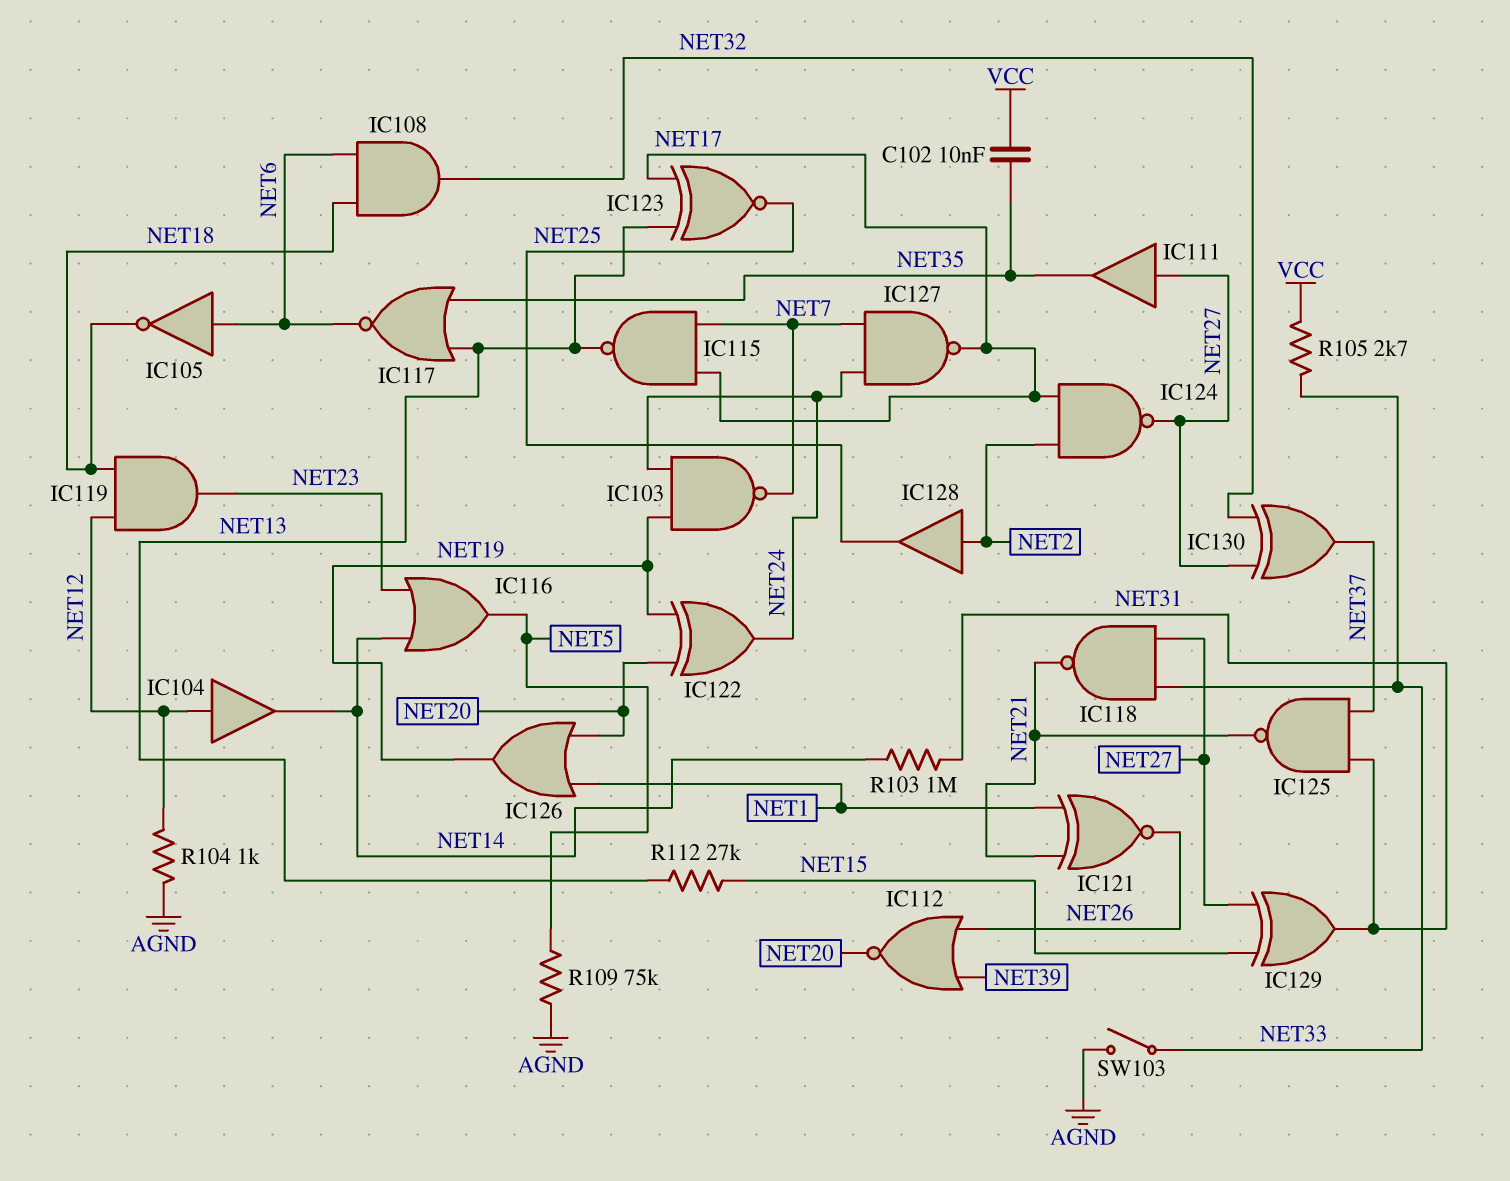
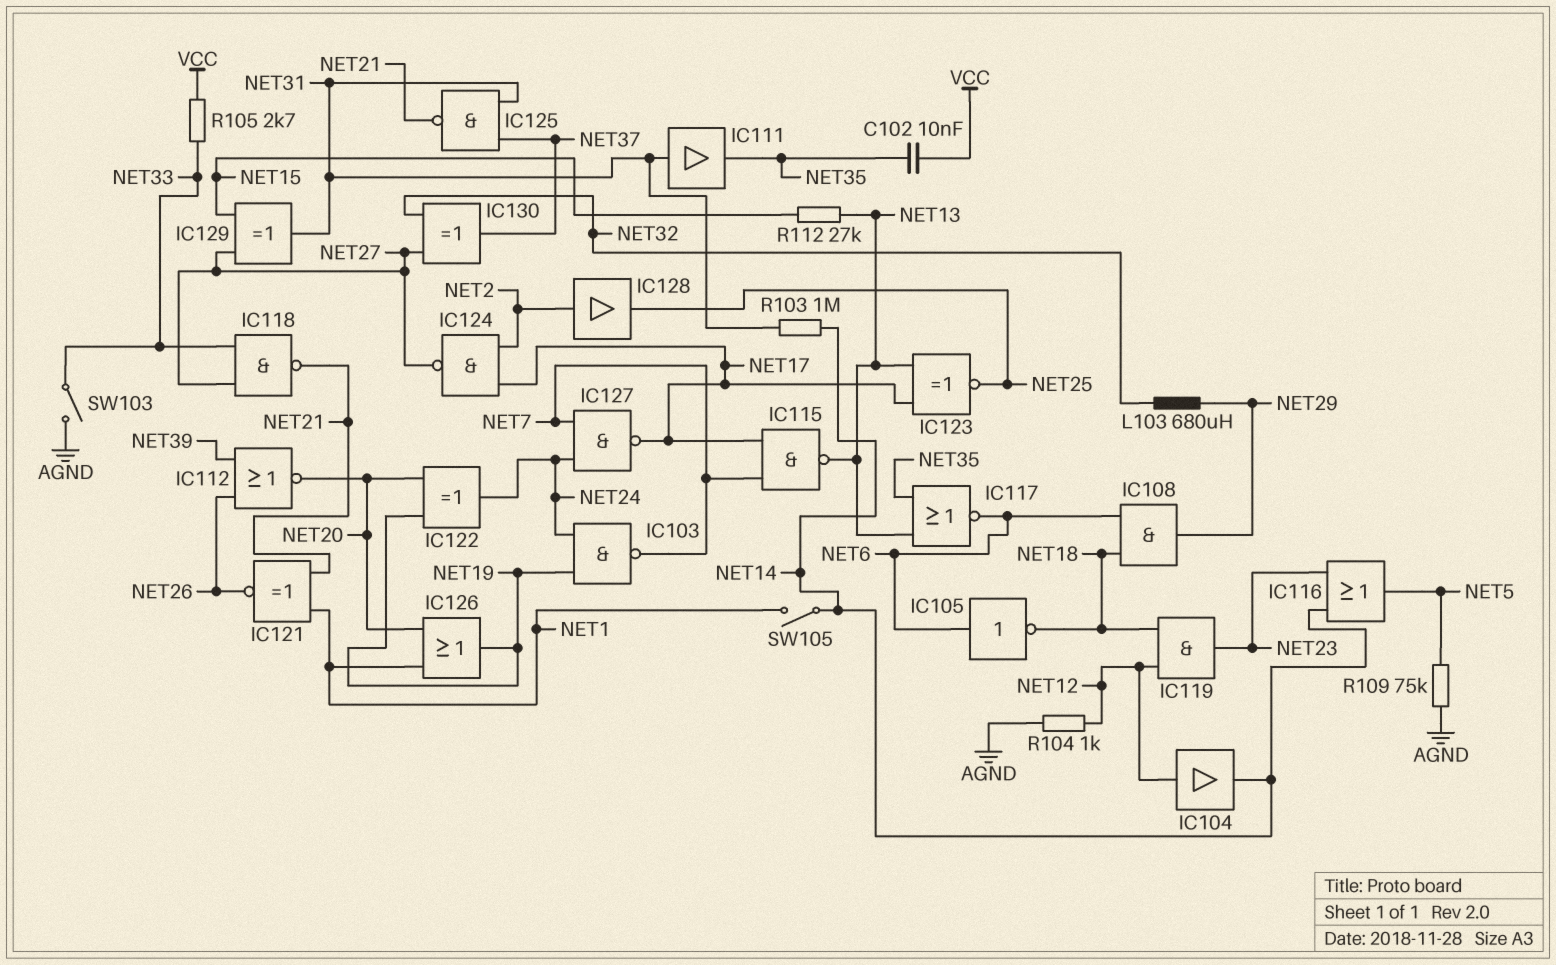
IC108: AND (in NET6, in NET18, out NET32) -> AND (in NET6, in NET18, out NET29)
IC111: buffer (in NET27, out NET35) -> buffer (in NET31, out NET35)
L103: none -> 680uH (NET29, NET32)
SW105: none -> switch (NET1, NET14)

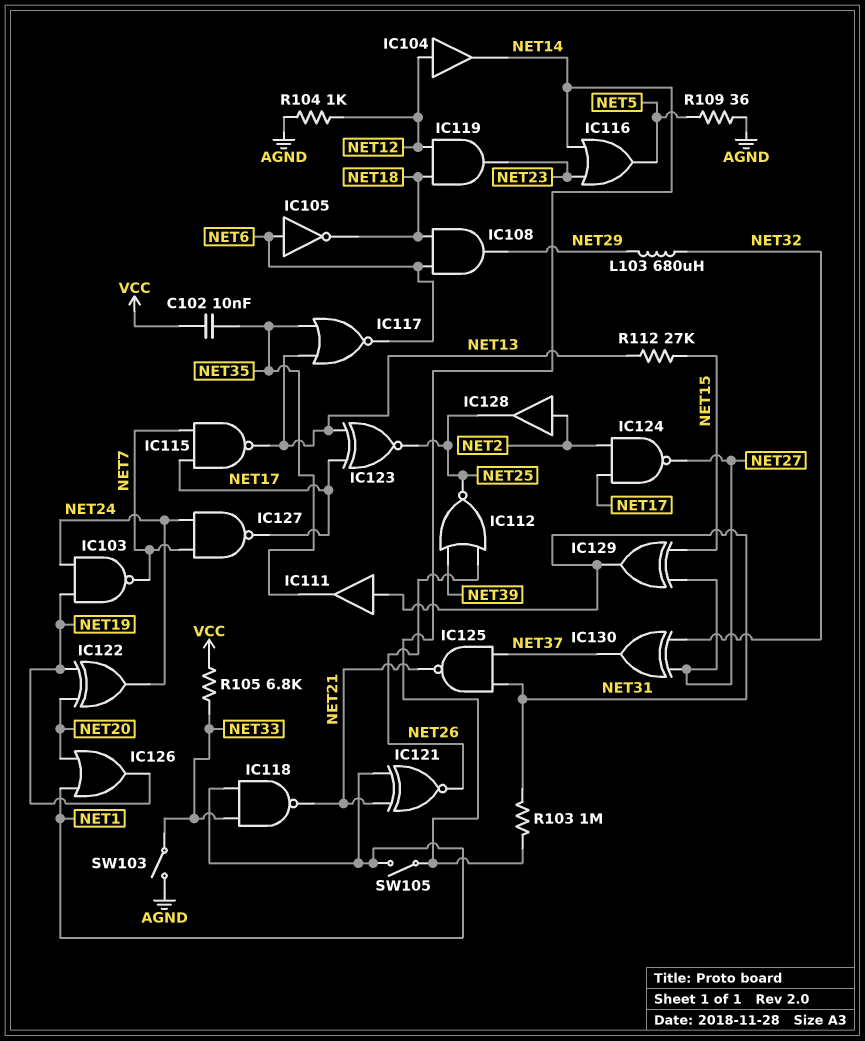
IC112: NOR (in NET26, in NET39, out NET20) -> NOR (in NET26, in NET39, out NET25)
IC118: NAND (in NET27, in NET33, out NET21) -> NAND (in NET1, in NET33, out NET21)
R105: 2.7k (NET33, VCC) -> 6.8k (NET33, VCC)
R109: 75k (AGND, NET5) -> 36 (AGND, NET5)

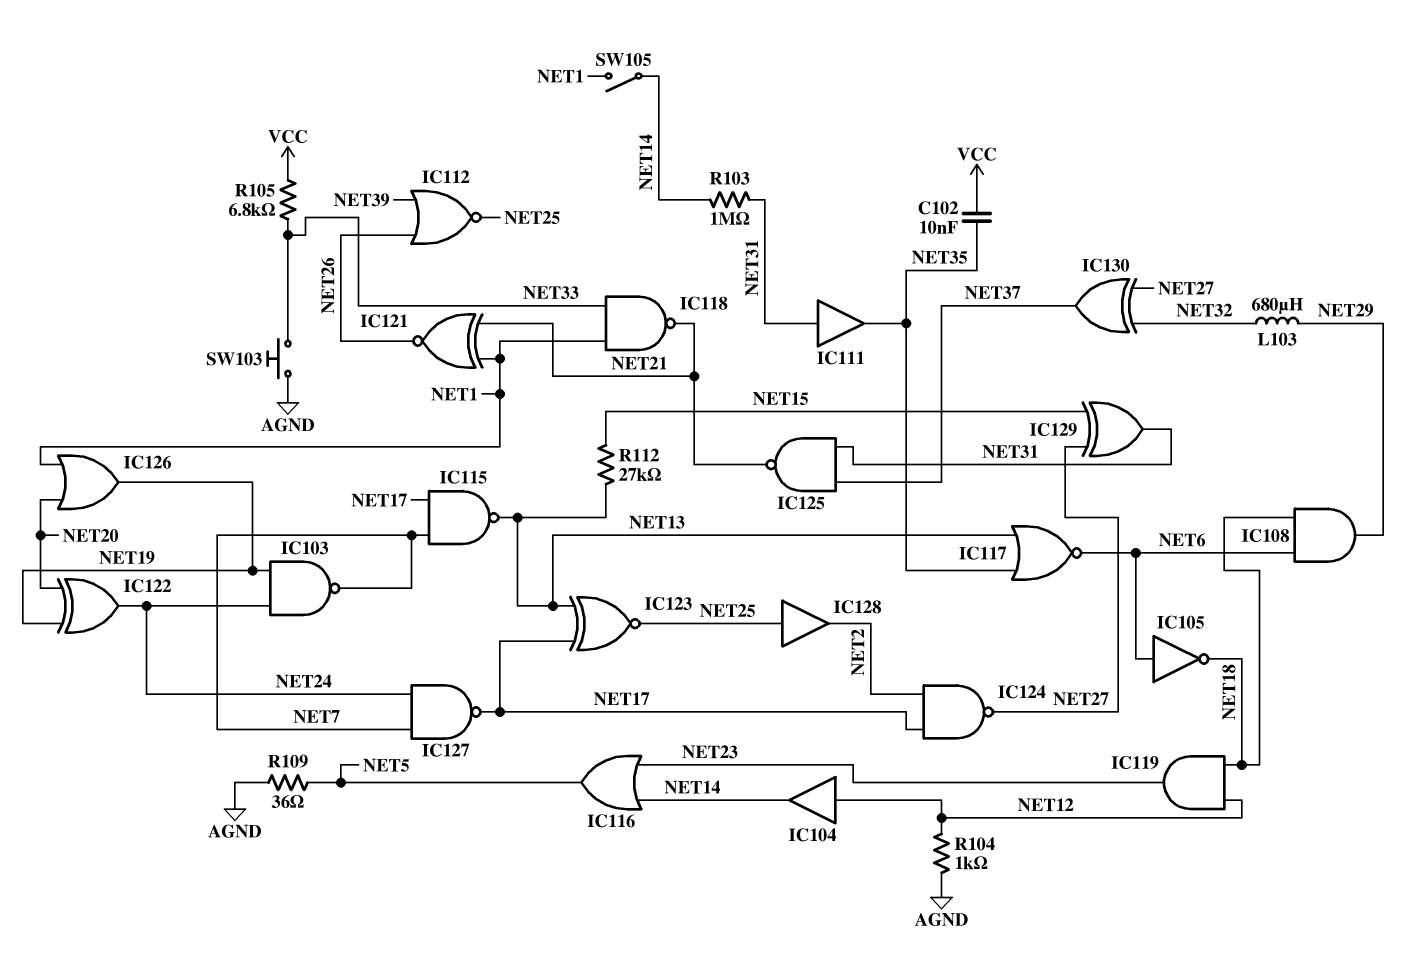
IC128: buffer (in NET2, out NET25) -> buffer (in NET25, out NET2)
SW103: switch (AGND, NET33) -> button (AGND, NET33)

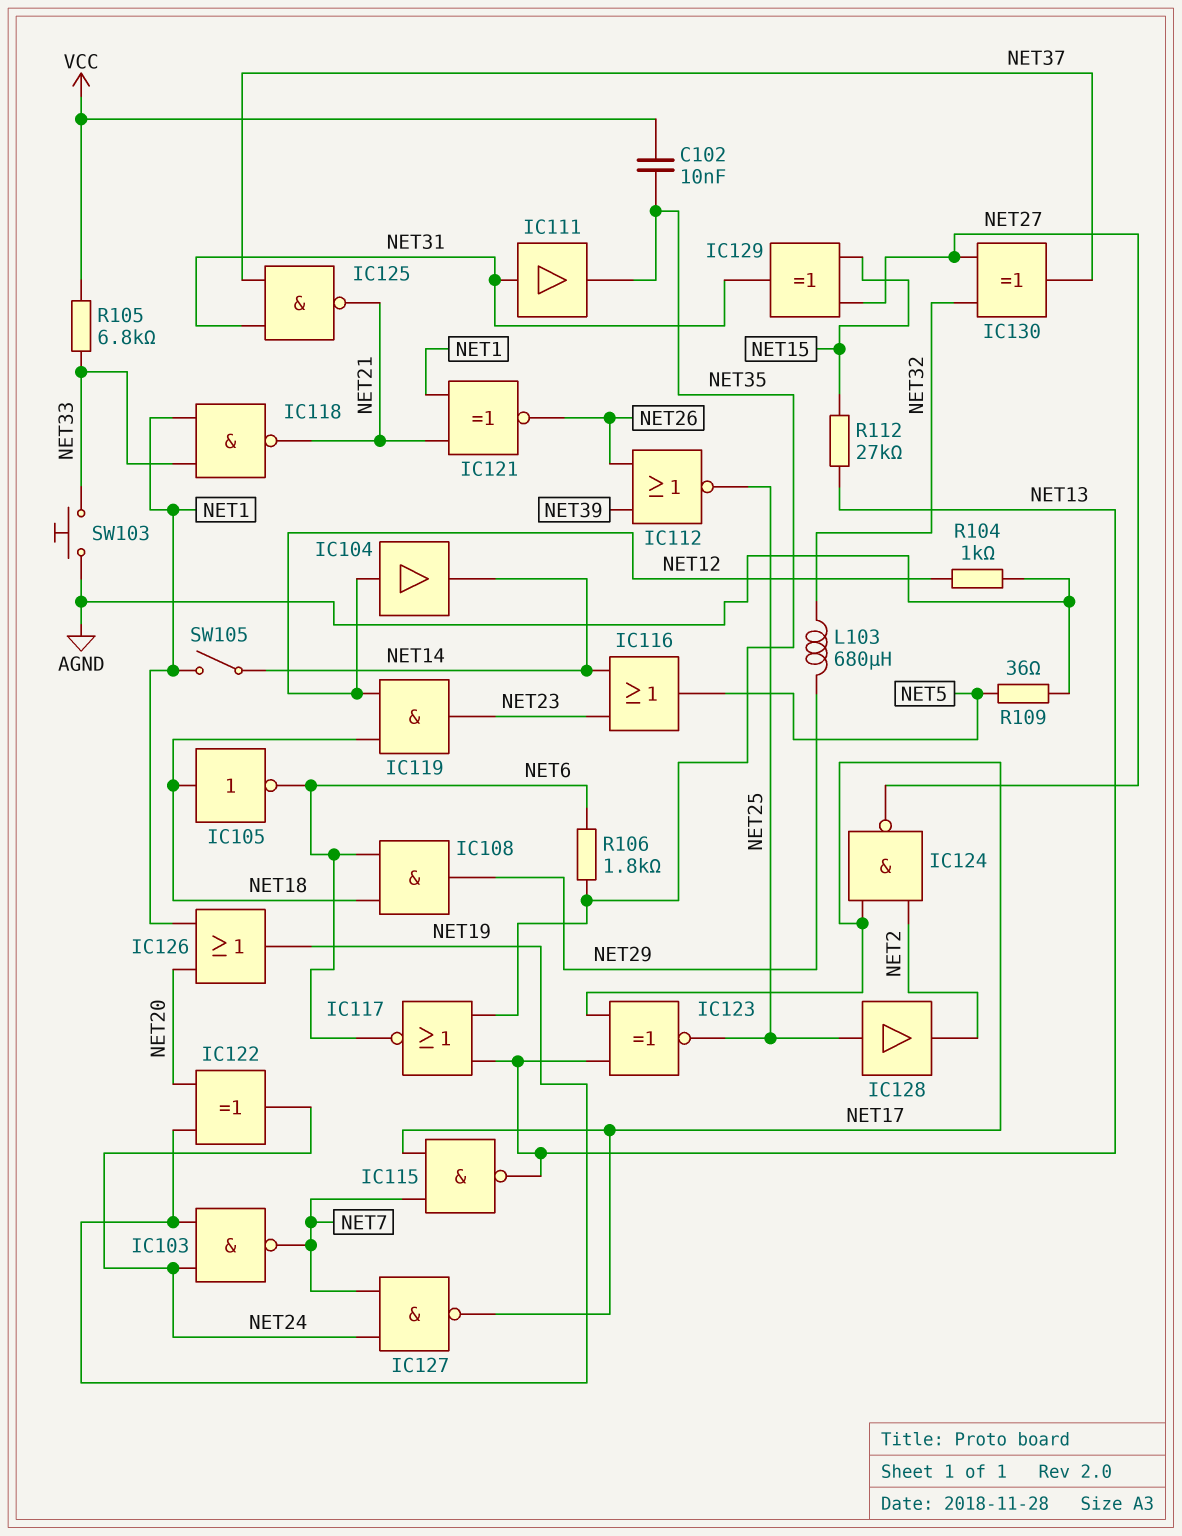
IC105: NOT (in NET6, out NET18) -> NOT (in NET18, out NET6)
R103: 1M (NET14, NET31) -> none
R106: none -> 1.8k (NET6, NET35)

